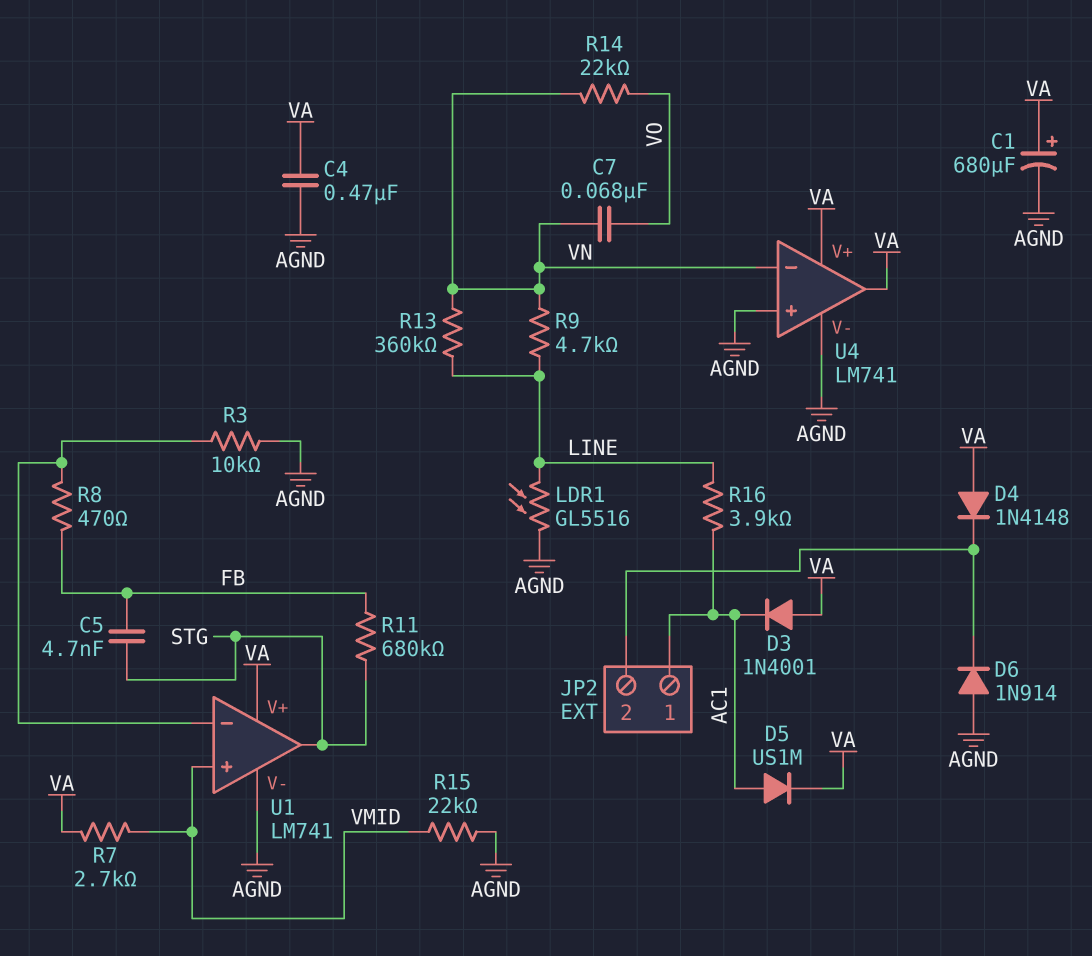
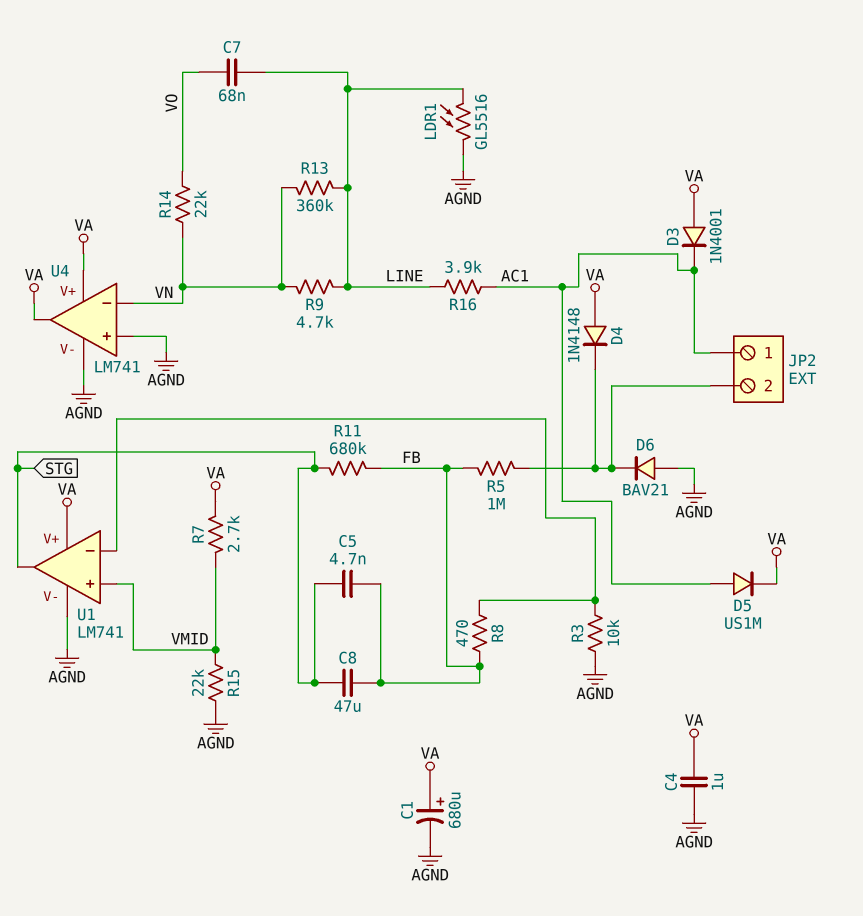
C4: 470nF (AGND, VA) -> 1uF (AGND, VA)
C7: 68nF (VN, VO) -> 68nF (LINE, VO)
C8: none -> 47uF (FB, STG)
D6: diode 1N914 (A AGND, K JP2/2) -> diode BAV21 (A AGND, K JP2/2)
R5: none -> 1M (FB, JP2/2)

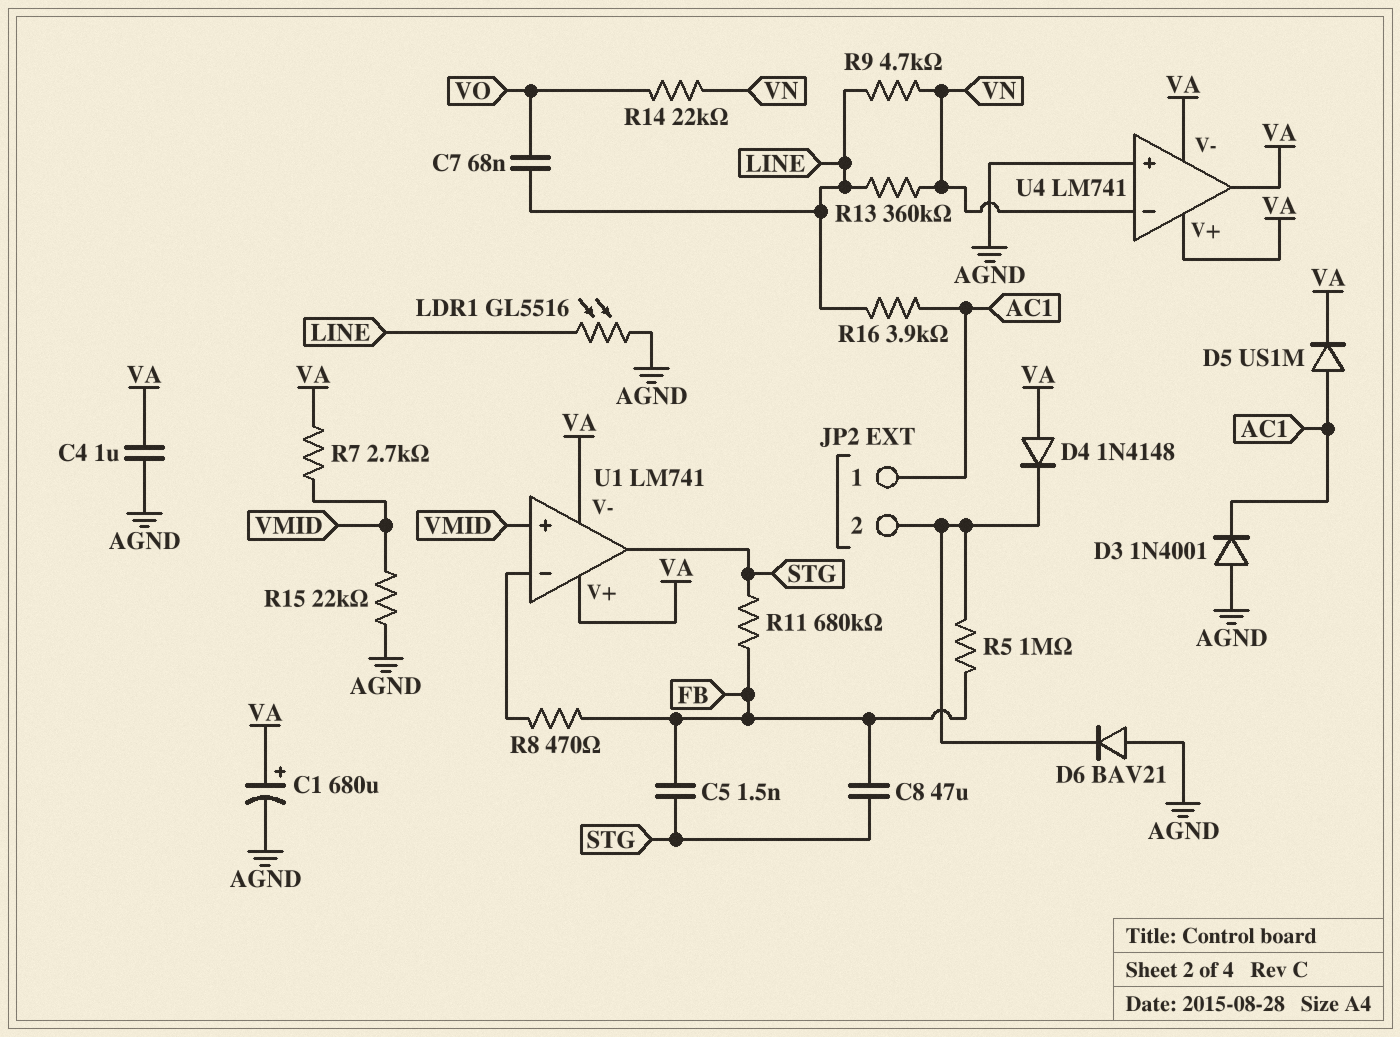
C5: 4.7nF (FB, STG) -> 1.5nF (FB, STG)
D3: diode 1N4001 (A VA, K AC1) -> diode 1N4001 (A AGND, K AC1)
R3: 10k (AGND, U1/in-) -> none
U1 pin V-: AGND -> VA
U4 pin V-: AGND -> VA

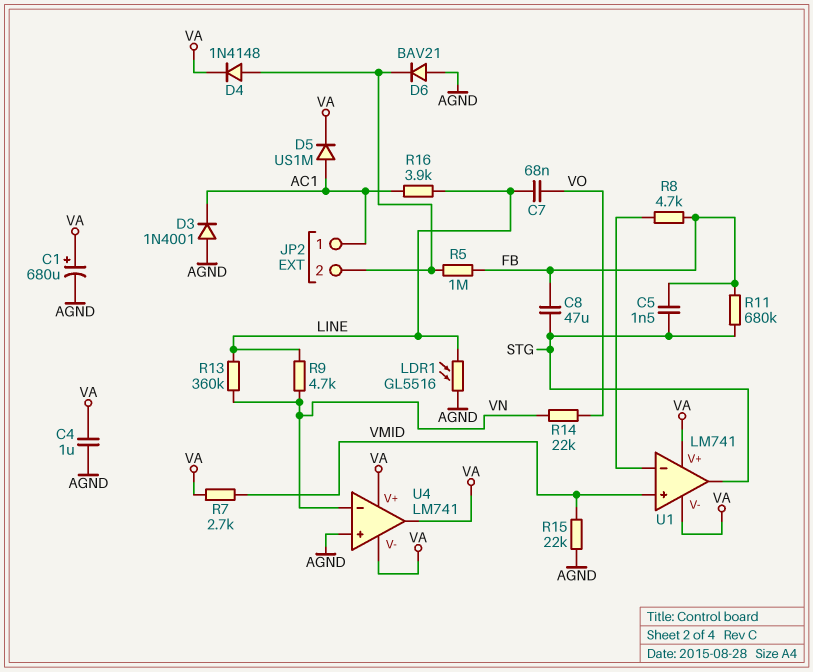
D4: diode 1N4148 (A VA, K JP2/2) -> diode 1N4148 (A JP2/2, K VA)
R8: 470 (FB, U1/in-) -> 4.7k (FB, U1/in-)

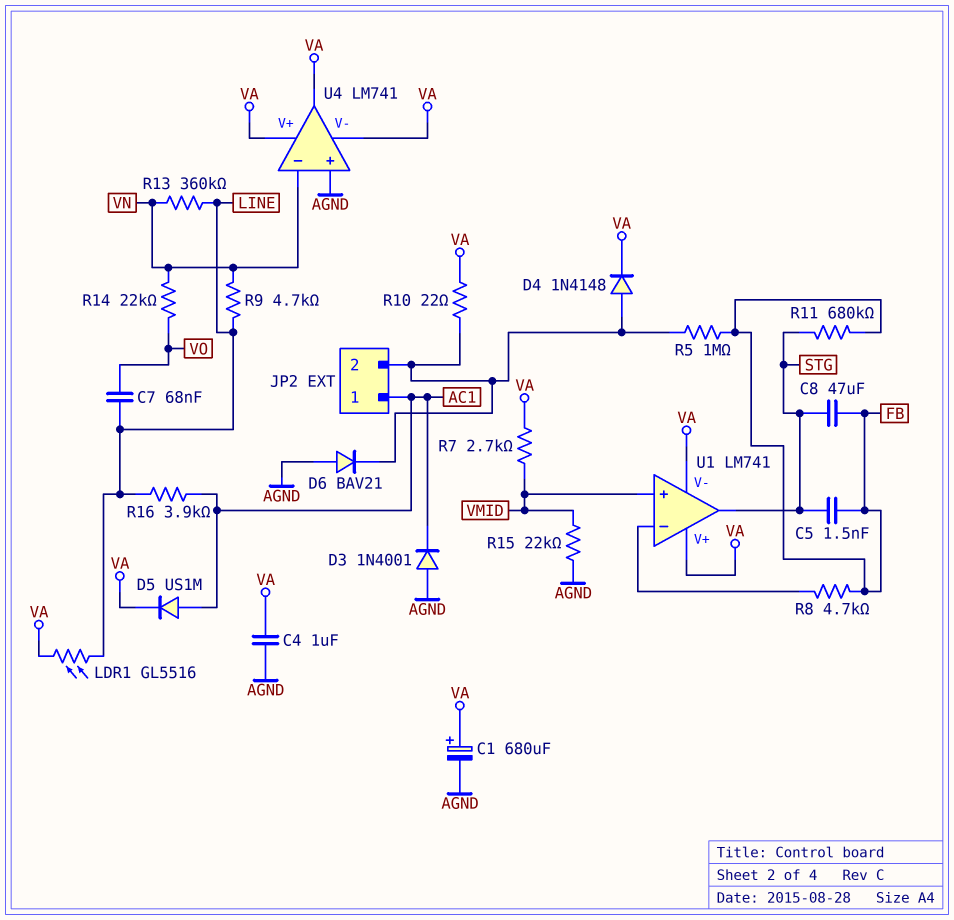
LDR1: GL5516 (AGND, LINE) -> GL5516 (LINE, VA)
R10: none -> 22 (JP2/2, VA)

